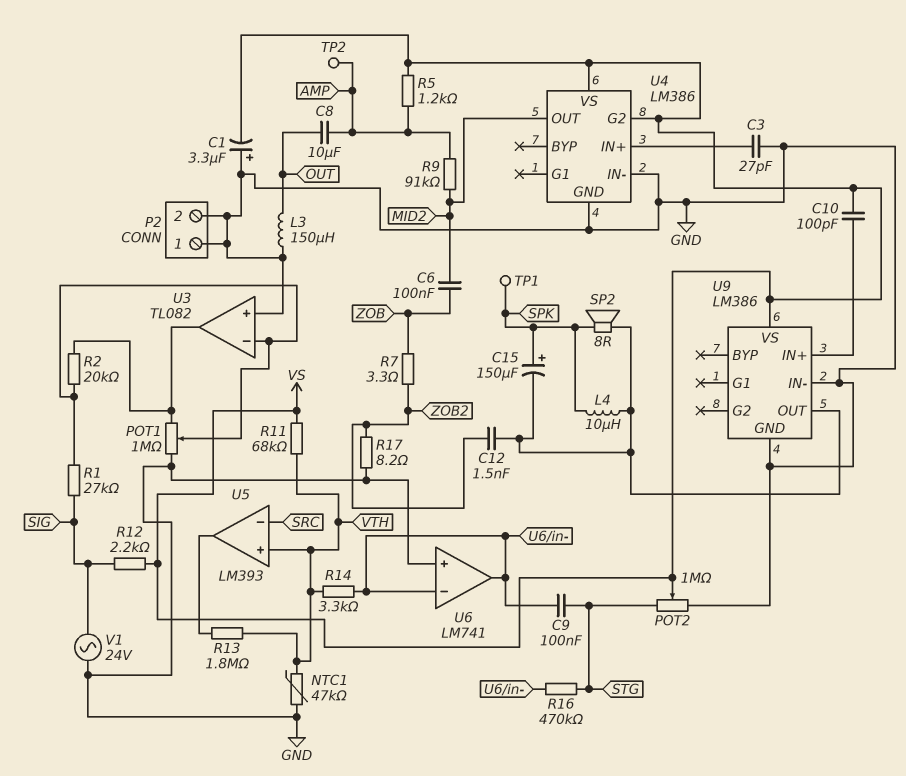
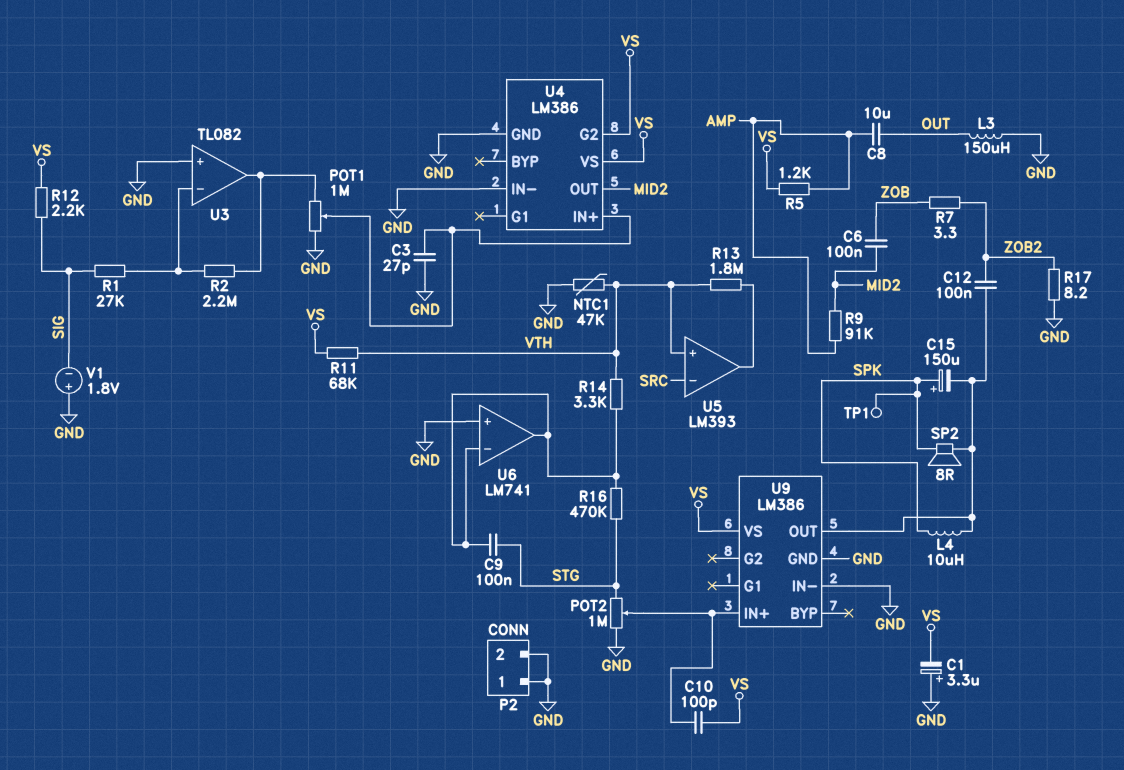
C12: 1.5nF (U9/OUT, ZOB2) -> 100nF (U9/OUT, ZOB2)
POT1: 1M (GND, U3/out, wiper U3/in-) -> 1M (GND, U3/out, wiper U4/IN+)
POT2: 1M (GND, STG, wiper VS) -> 1M (GND, STG, wiper U9/IN+)
R2: 20k (U3/in-, U3/out) -> 2.2M (U3/in-, U3/out)
TP2: test point (AMP) -> none
V1: AC 24V (GND, SIG) -> 1.8V (plus GND, minus SIG)

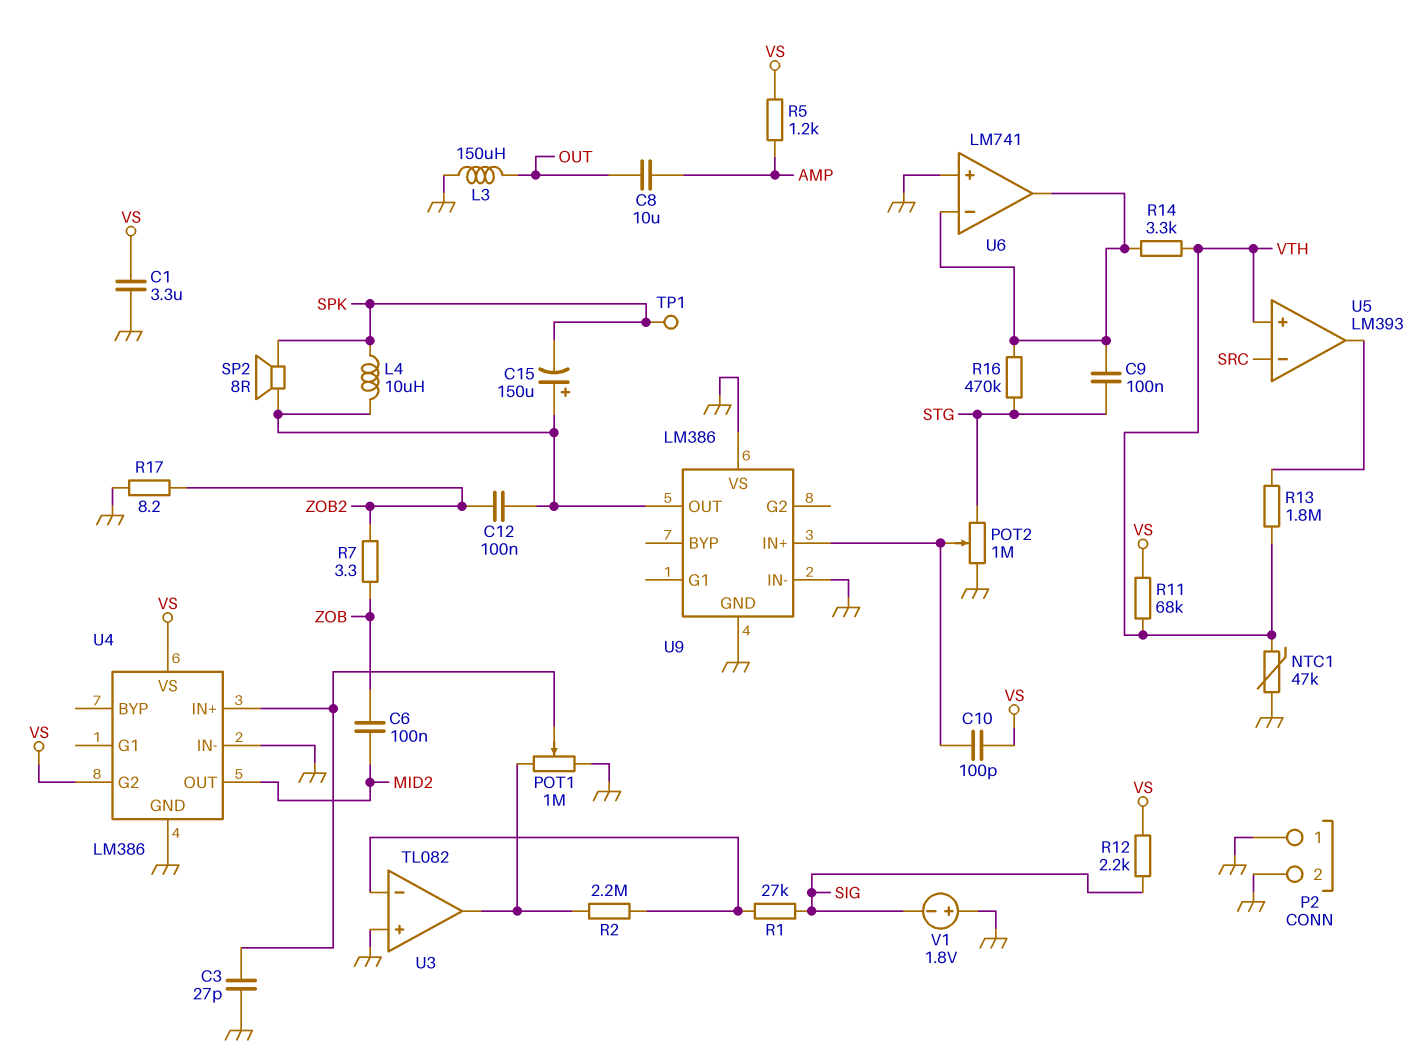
C1: 3.3uF (plus GND, minus VS) -> 3.3uF (GND, VS)
C15: 150uF (plus SPK, minus U9/OUT) -> 150uF (plus U9/OUT, minus SPK)
R9: 91k (AMP, MID2) -> none
U9 pin VS: VS -> GND

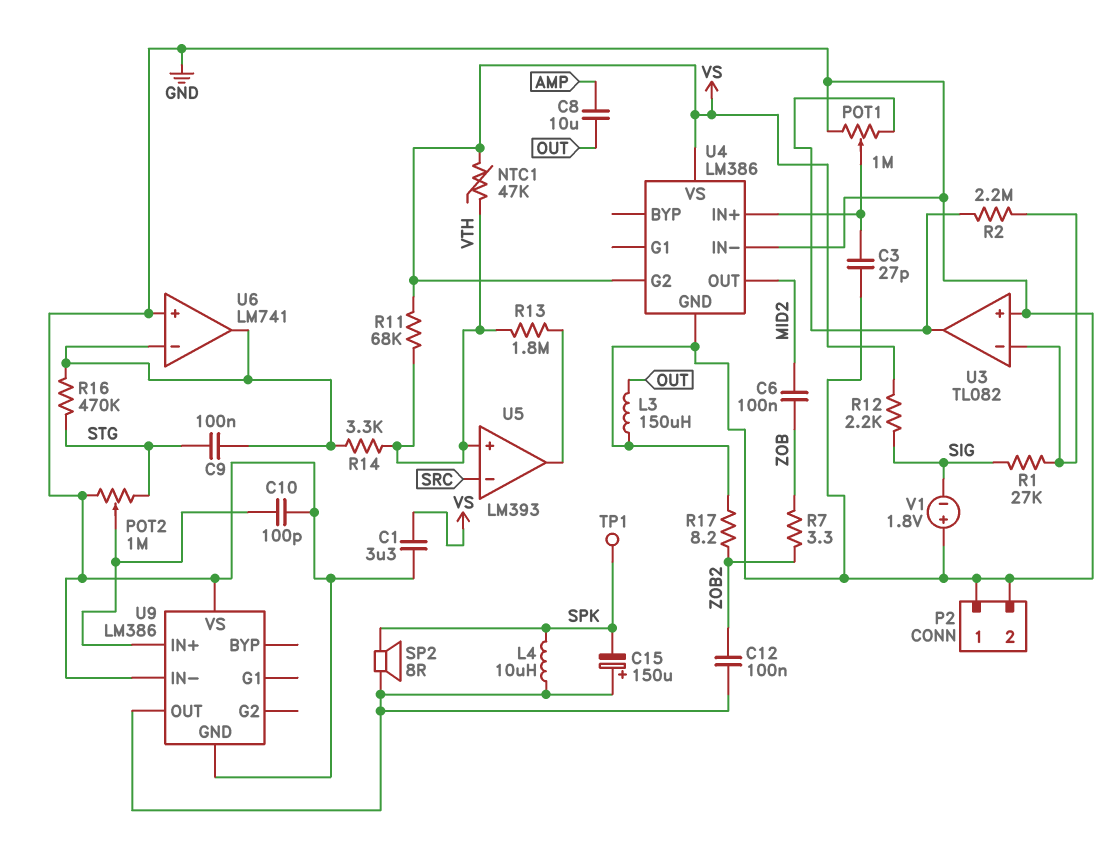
C10: 100pF (U9/IN+, VS) -> 100pF (GND, U9/IN+)
NTC1: 47k (GND, VTH) -> 47k (VS, VTH)
R5: 1.2k (AMP, VS) -> none

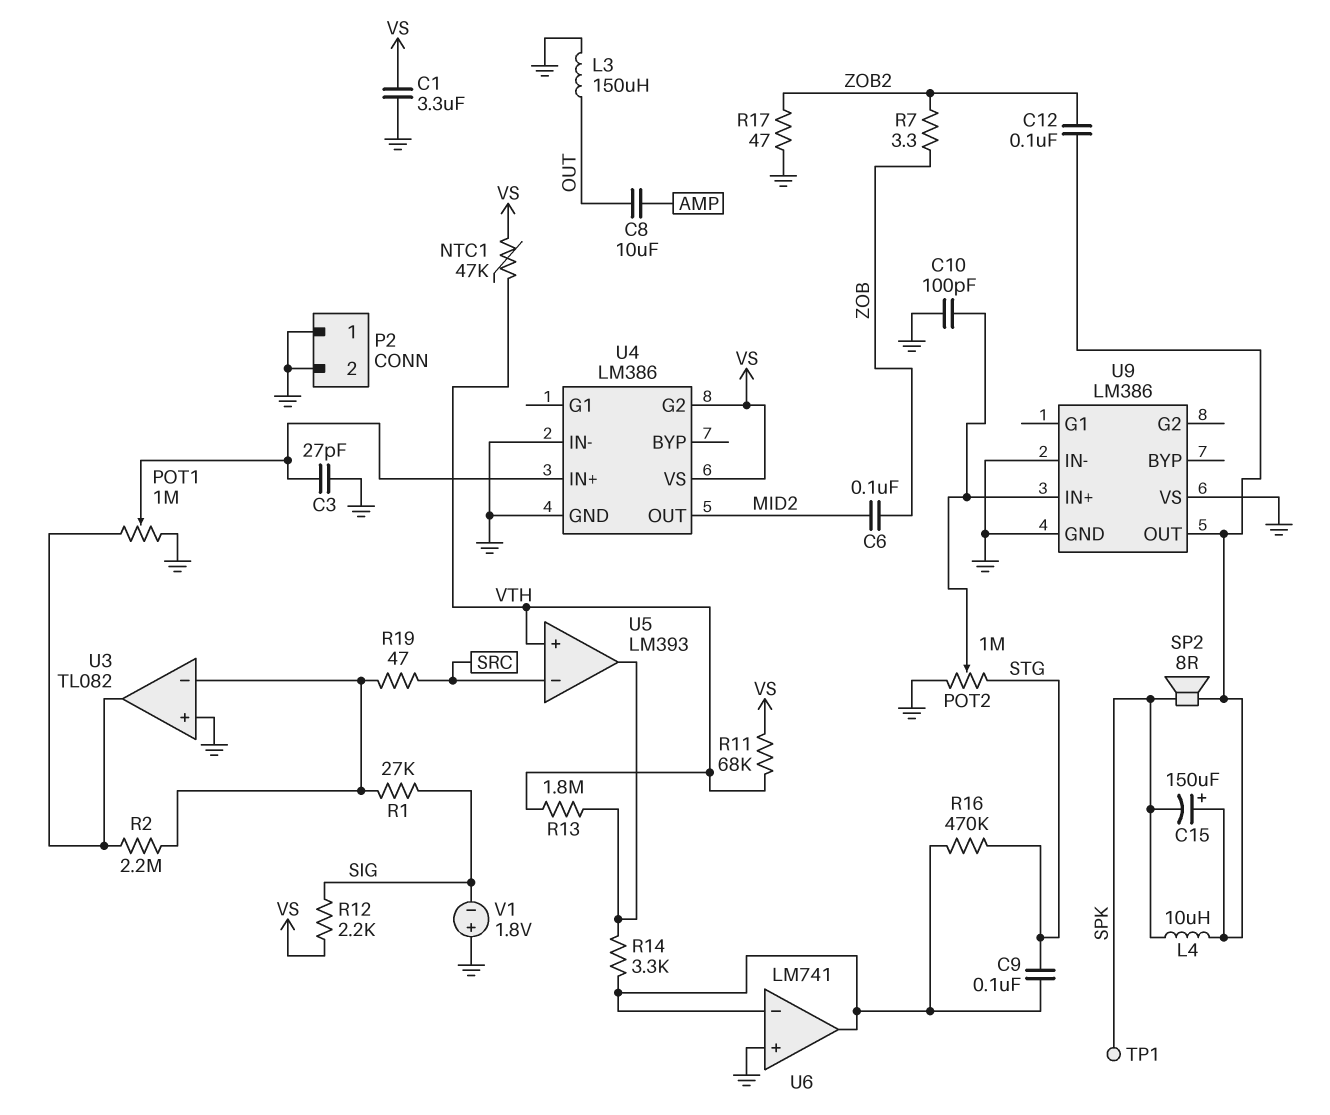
R14: 3.3k (U6/in-, VTH) -> 3.3k (U5/out, U6/in-)
R17: 8.2 (GND, ZOB2) -> 47 (GND, ZOB2)
R19: none -> 47 (SRC, U3/in-)

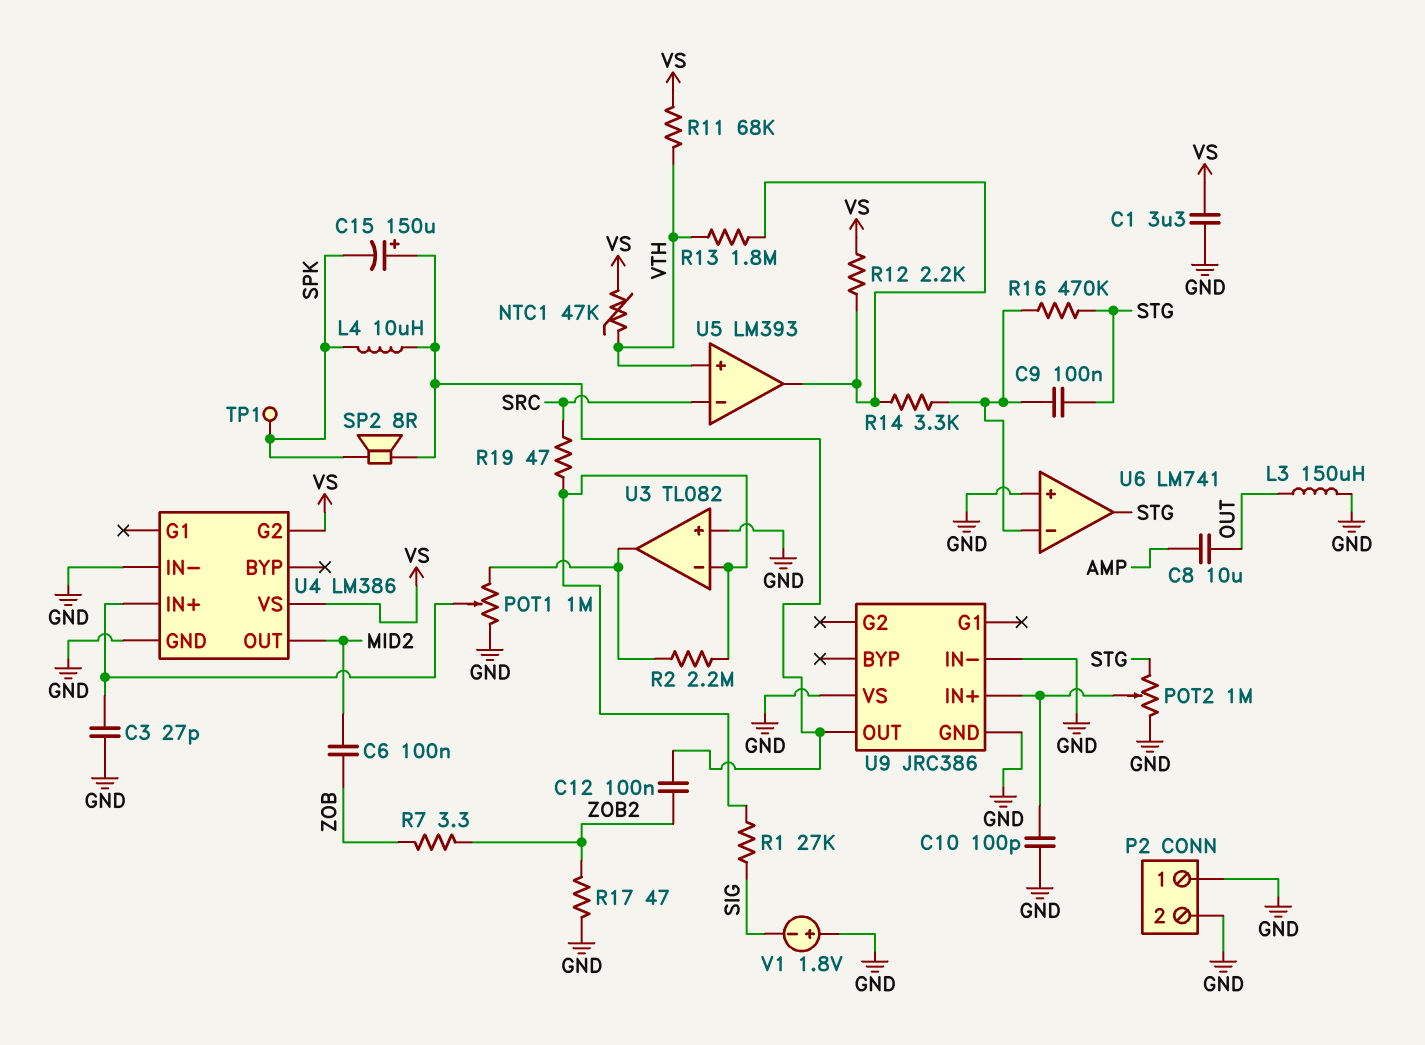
R12: 2.2k (SIG, VS) -> 2.2k (U5/out, VS)
U6 pin out: U6/in- -> STG
U9: LM386 -> JRC386

